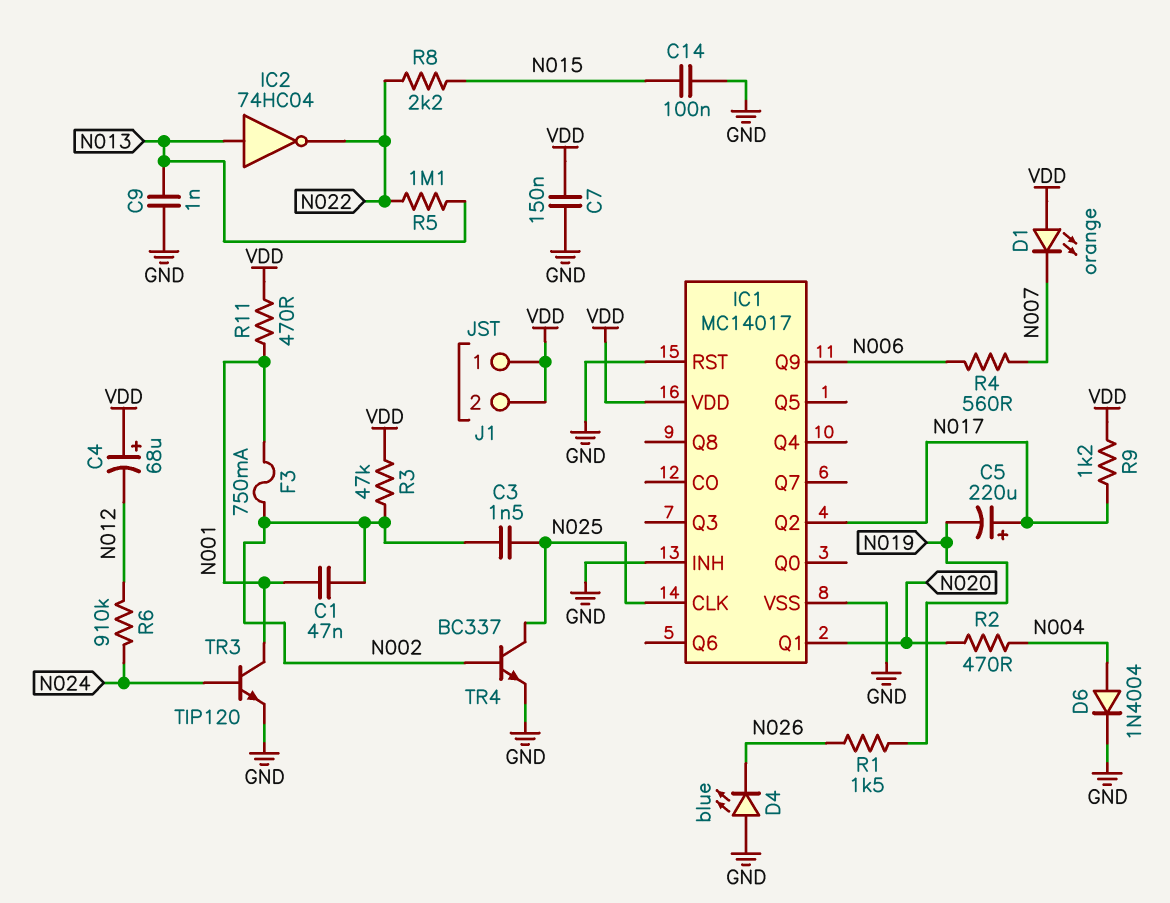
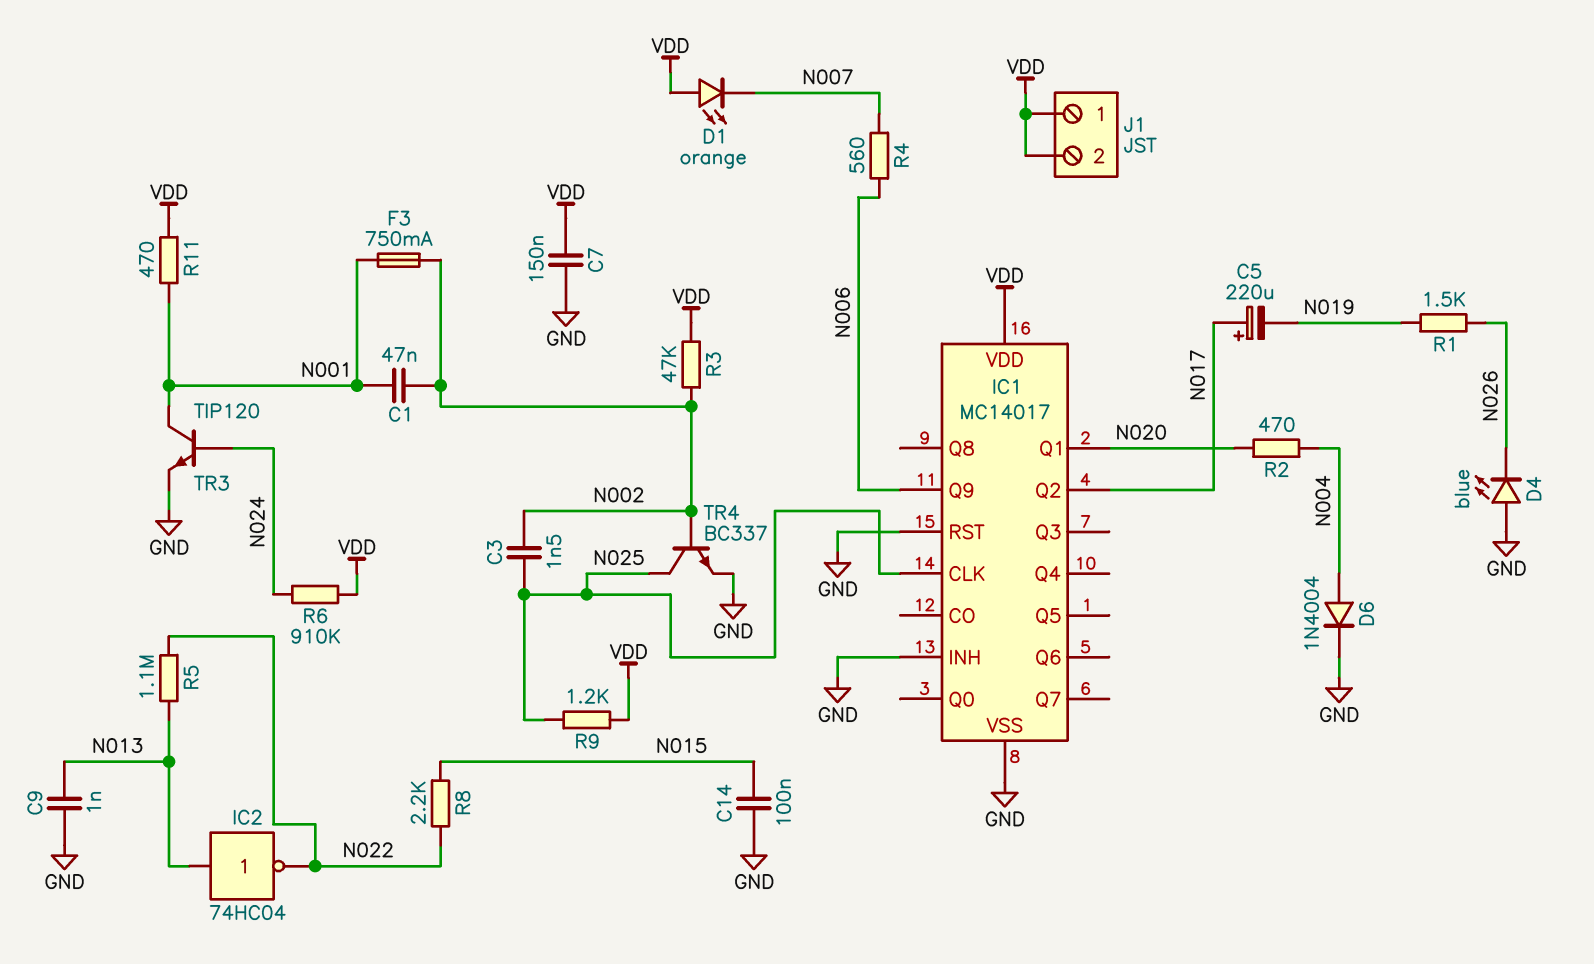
C4: 68uF (plus VDD, minus N012) -> none
R6: 910k (N012, N024) -> 910k (N024, VDD)
R9: 1.2k (N017, VDD) -> 1.2k (N025, VDD)

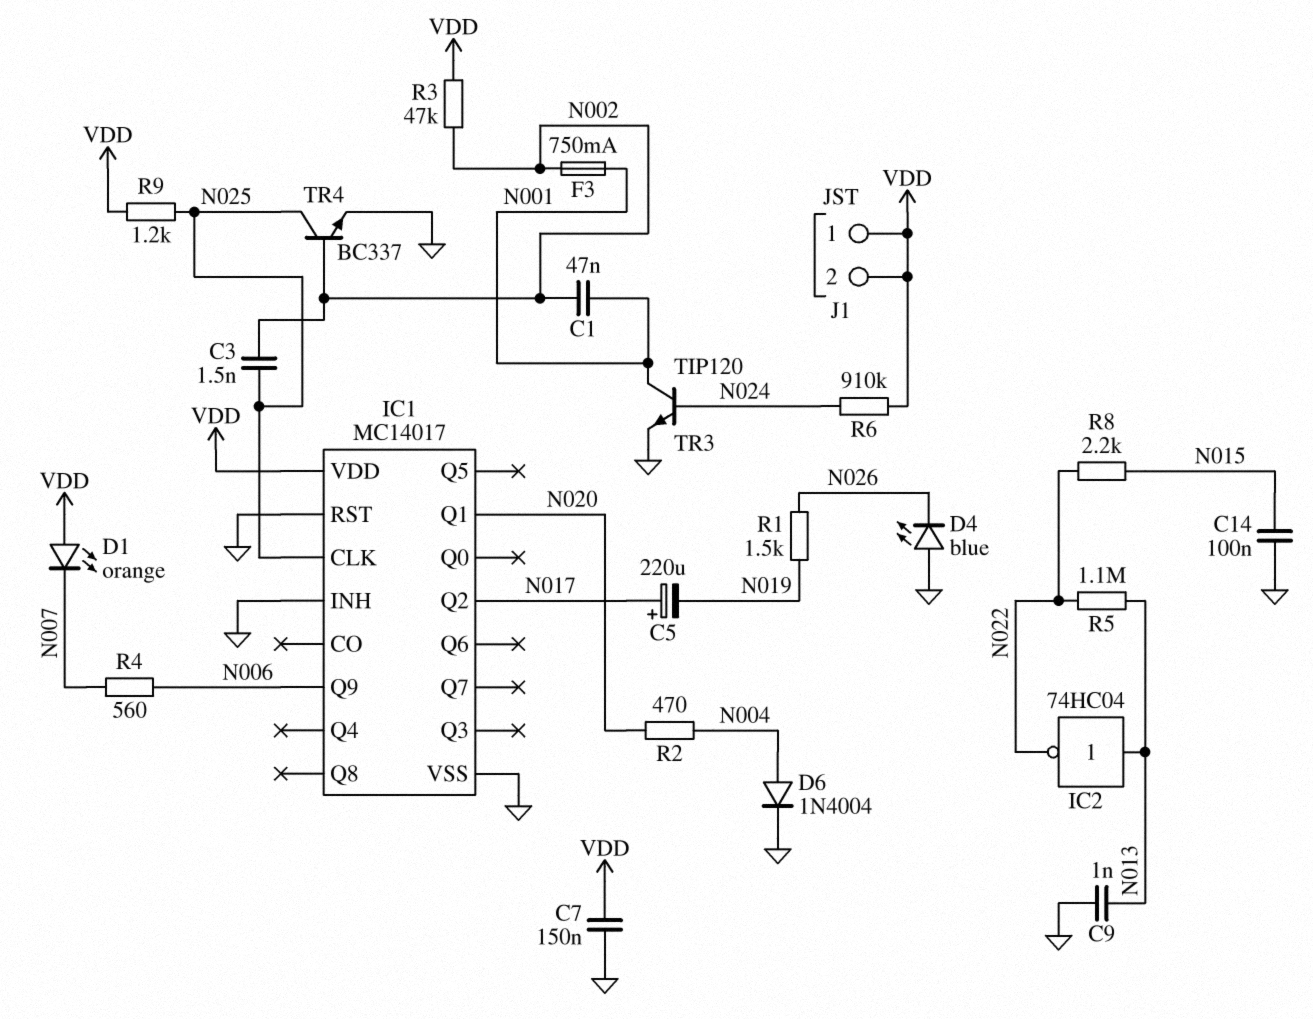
R11: 470 (N001, VDD) -> none

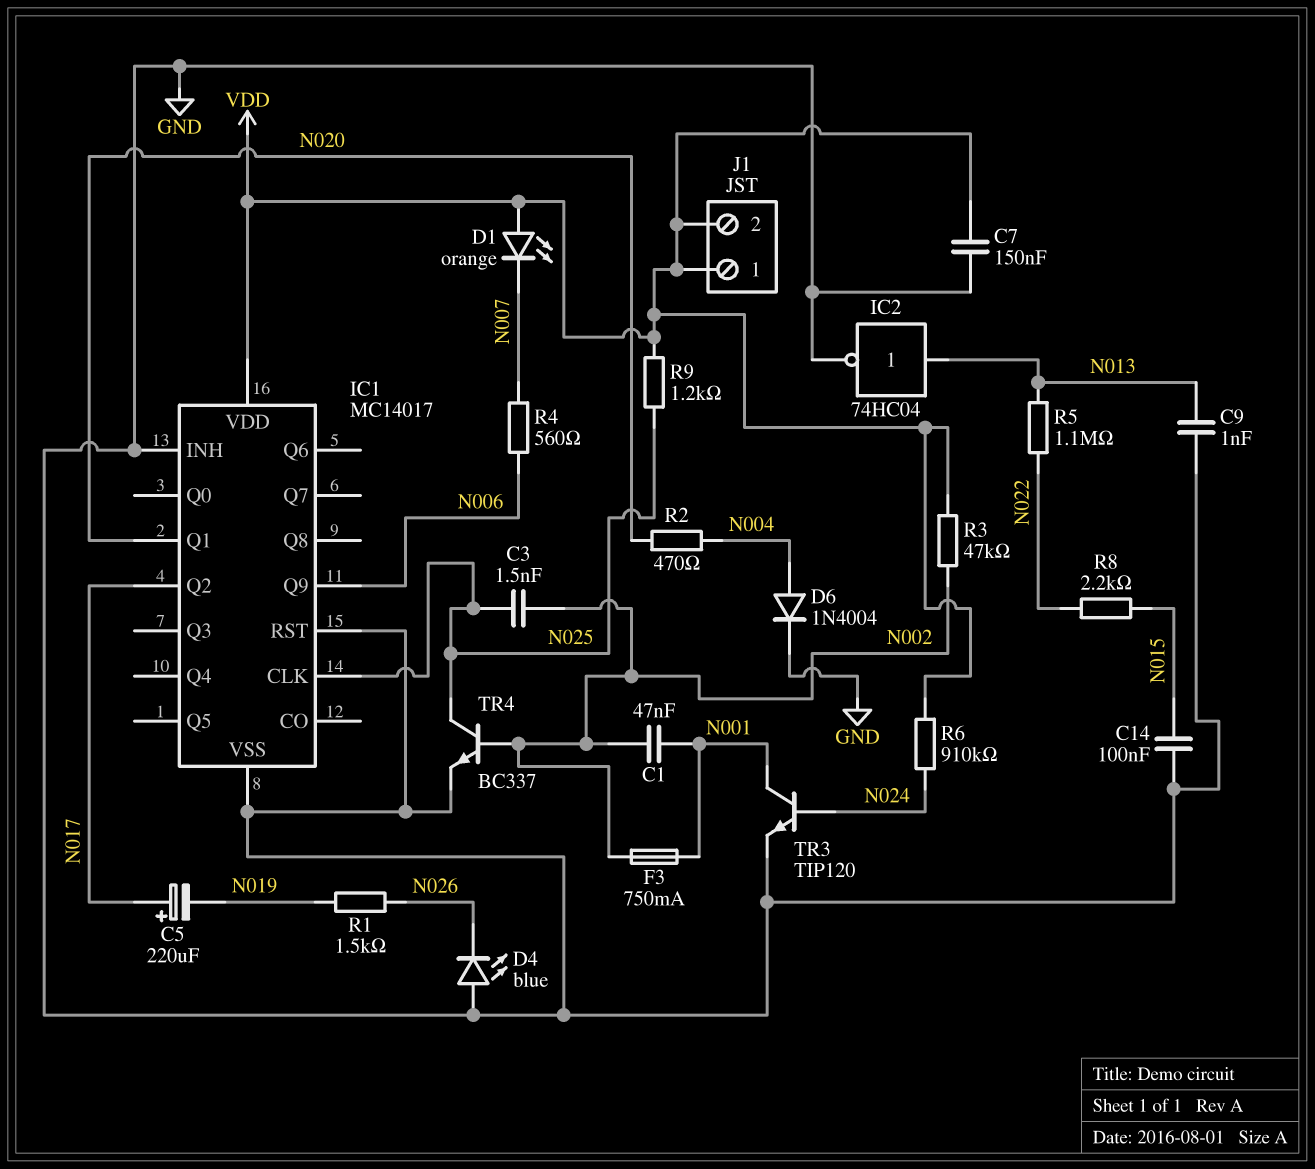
IC2: NOT 74HC04 (in N013, out N022) -> NOT 74HC04 (in N013, out GND)

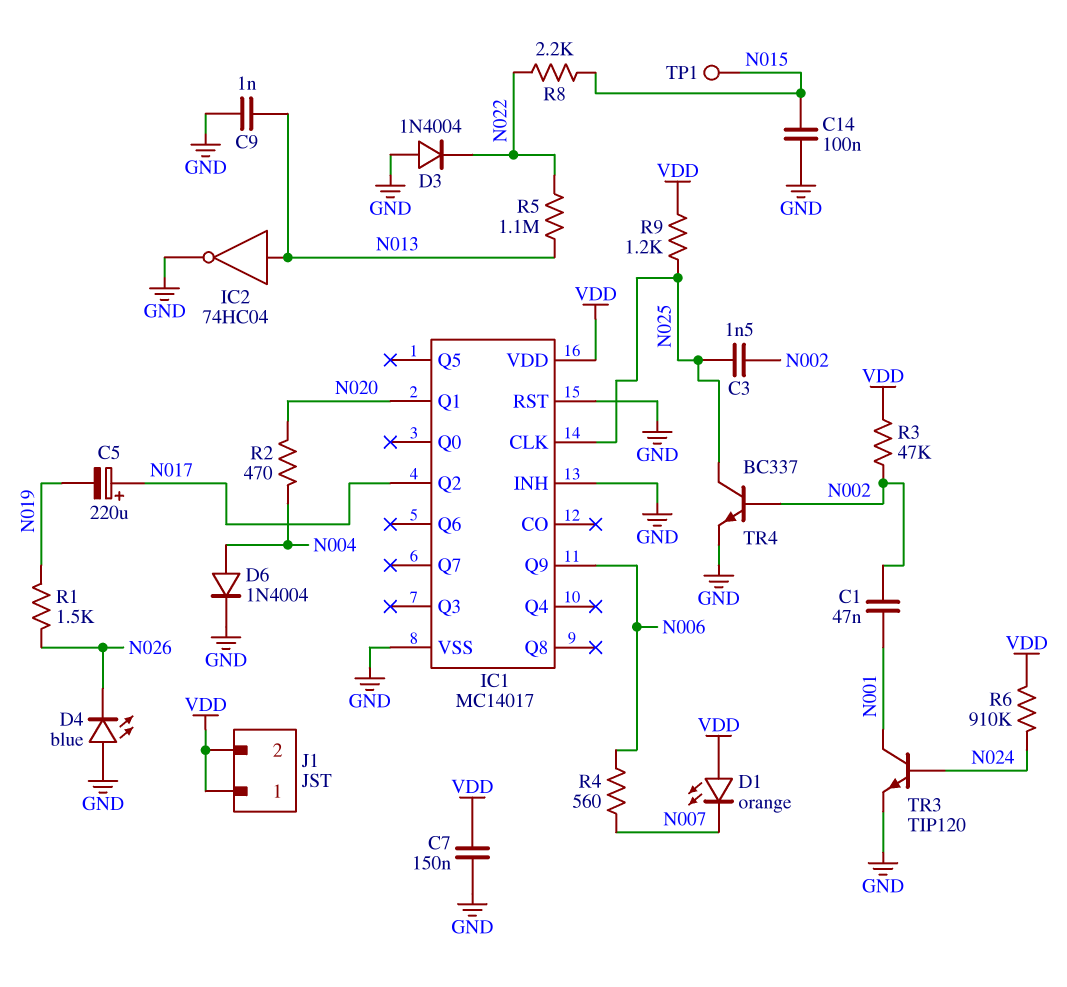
D3: none -> diode 1N4004 (A GND, K N022)
F3: 750mA (N001, N002) -> none
TP1: none -> test point (N015)

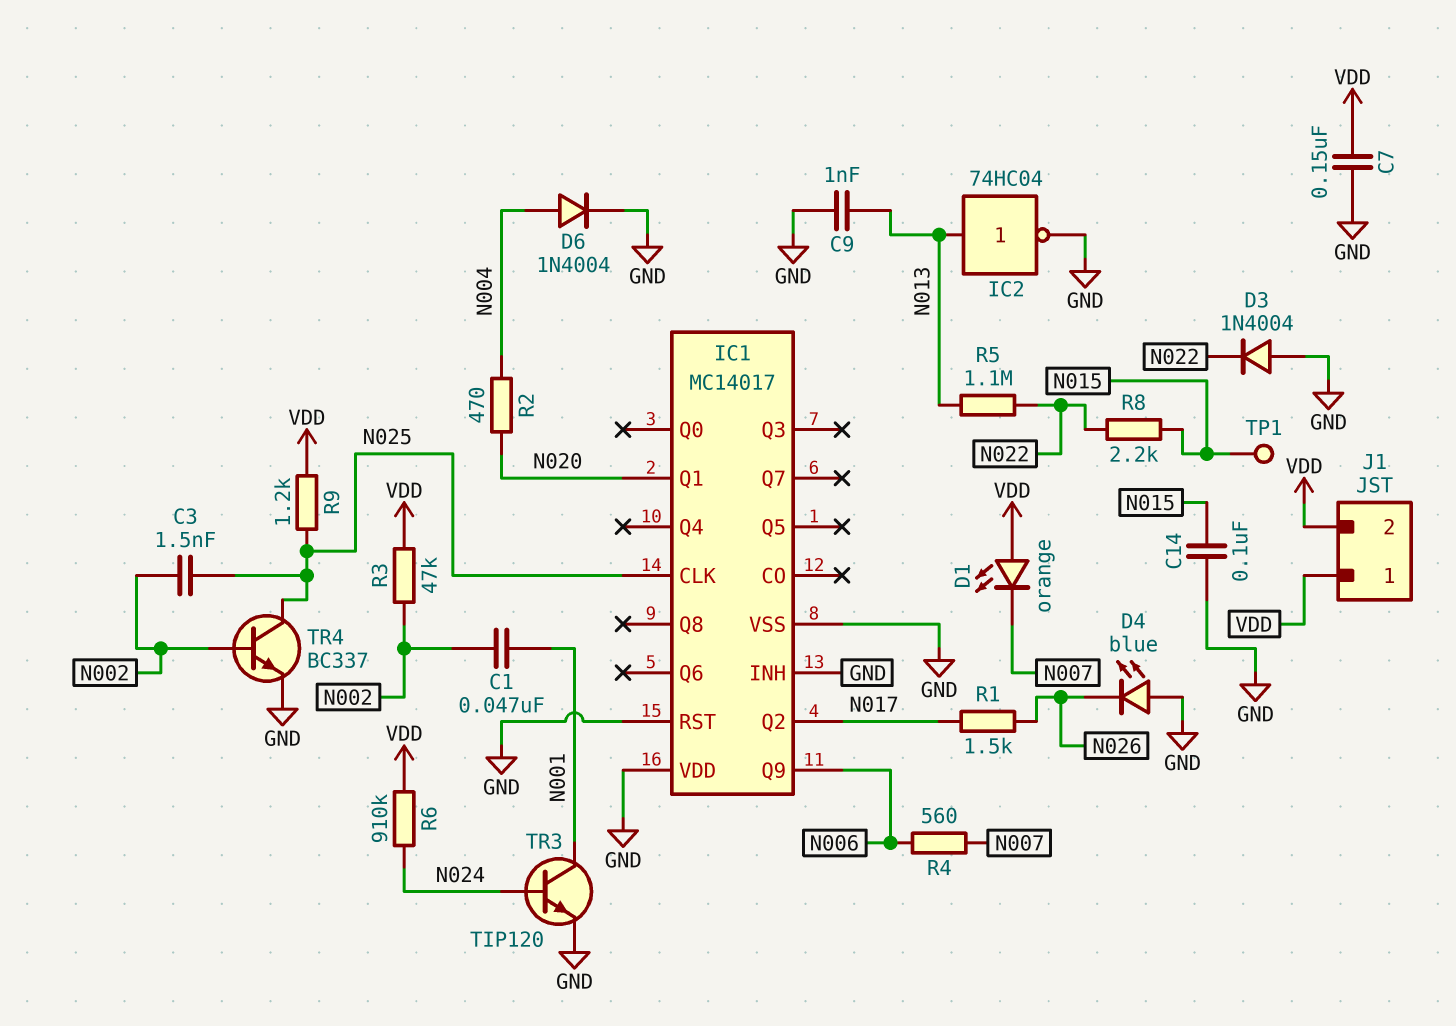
C5: 220uF (plus N017, minus N019) -> none
IC1 pin VDD: VDD -> GND
R1: 1.5k (N019, N026) -> 1.5k (N017, N026)

